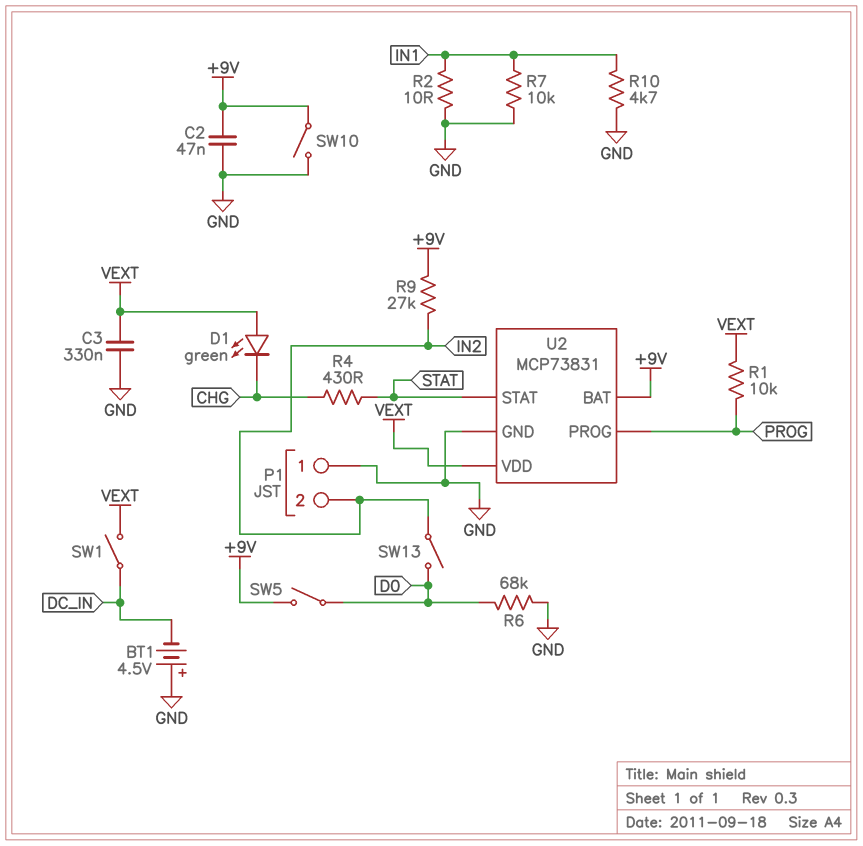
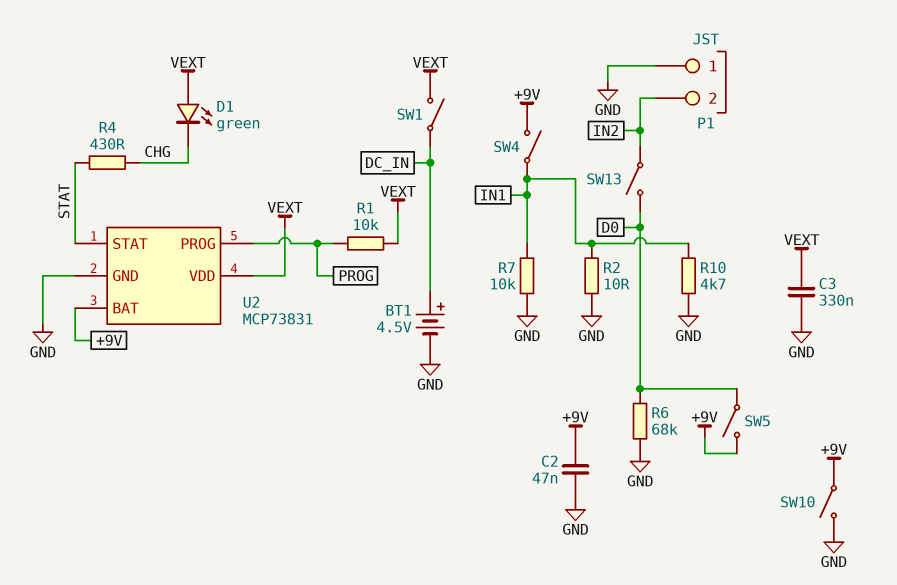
BT1: 4.5V (plus GND, minus DC_IN) -> 4.5V (plus DC_IN, minus GND)
R9: 27k (+9V, IN2) -> none
SW4: none -> switch (+9V, IN1)

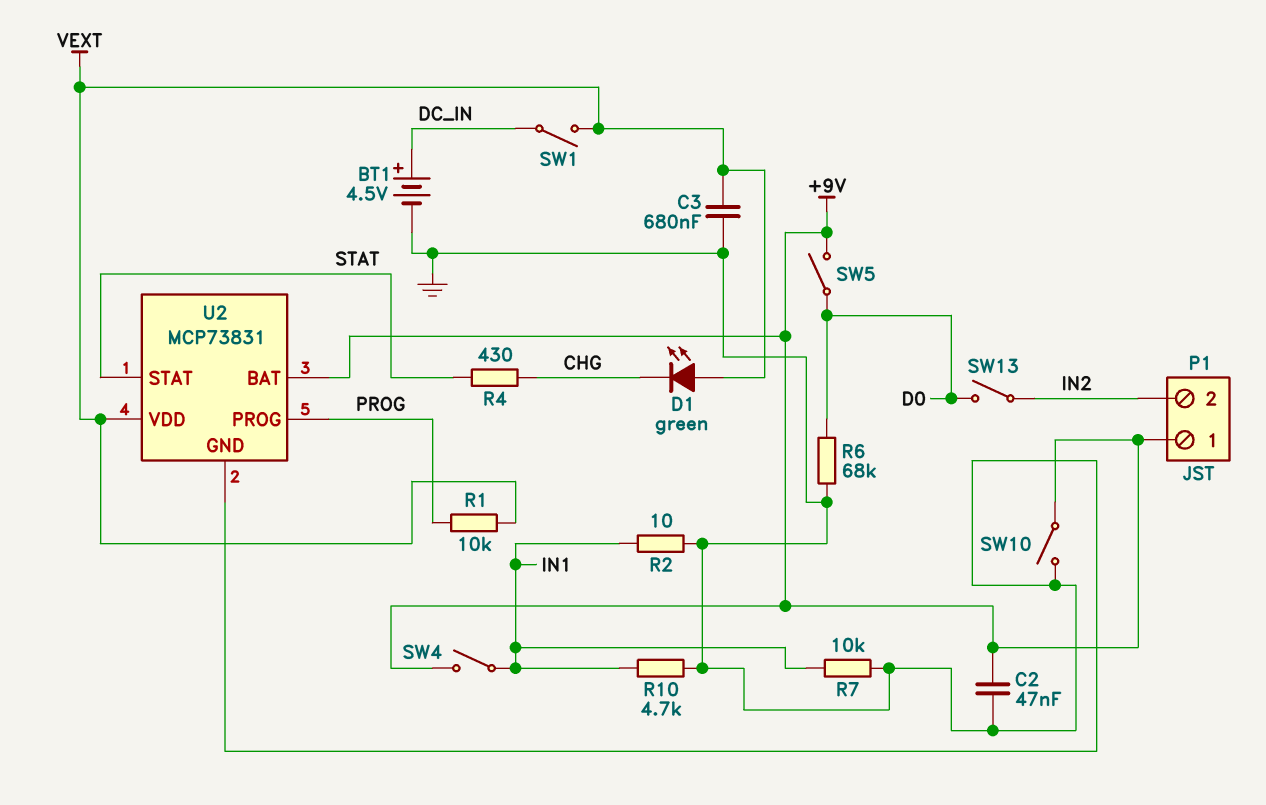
C3: 330nF (GND, VEXT) -> 680nF (GND, VEXT)
P1 pin 1: GND -> +9V

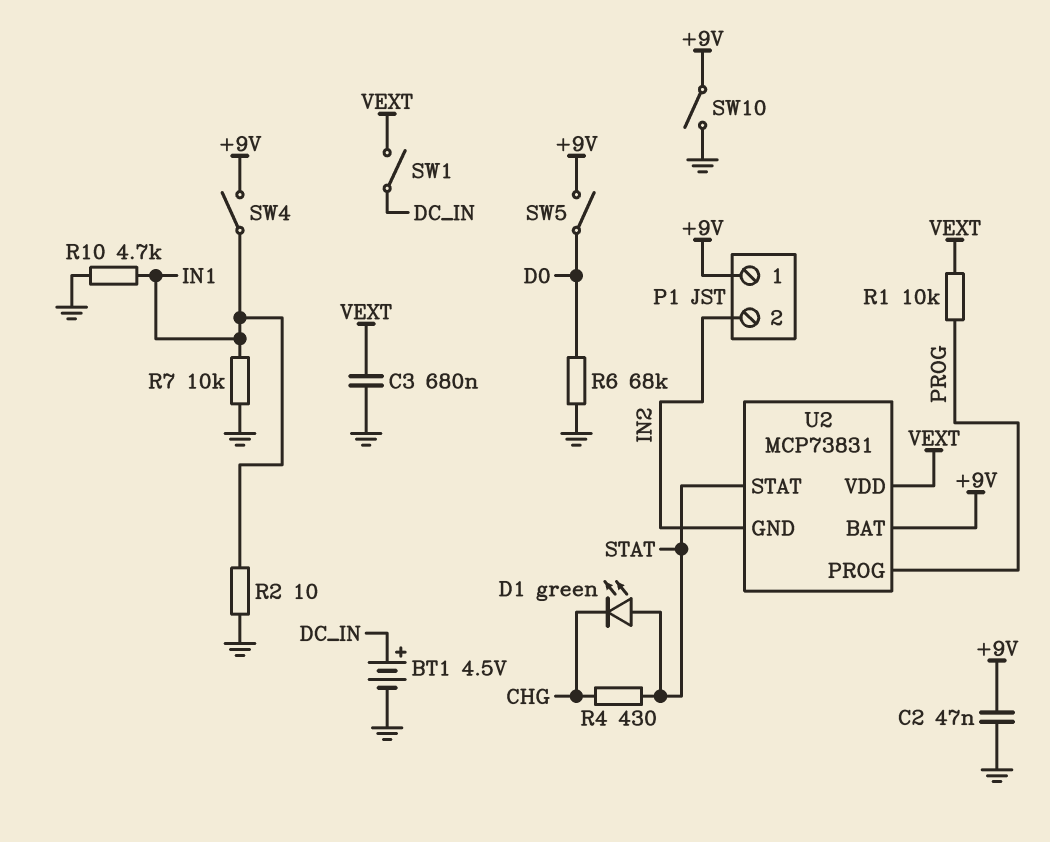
D1: LED green (A VEXT, K CHG) -> LED green (A STAT, K CHG)
SW13: switch (D0, IN2) -> none
U2 pin GND: GND -> IN2

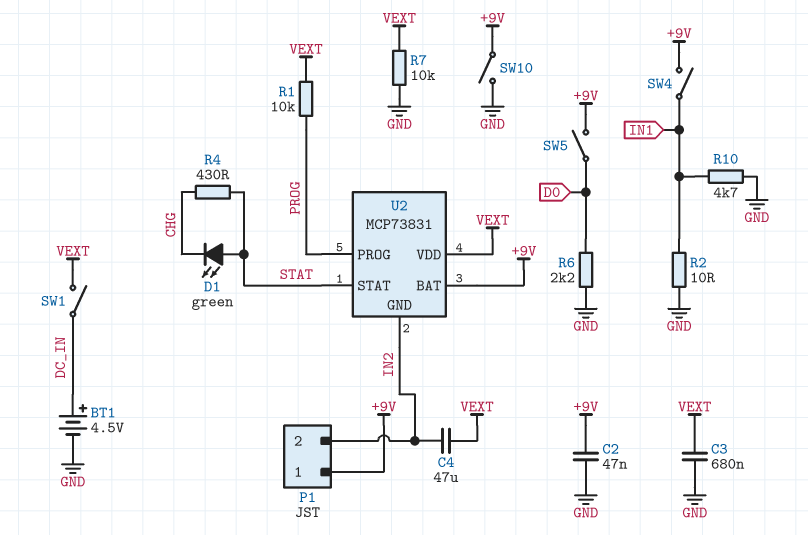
C4: none -> 47uF (IN2, VEXT)
R6: 68k (D0, GND) -> 2.2k (D0, GND)
R7: 10k (GND, IN1) -> 10k (GND, VEXT)

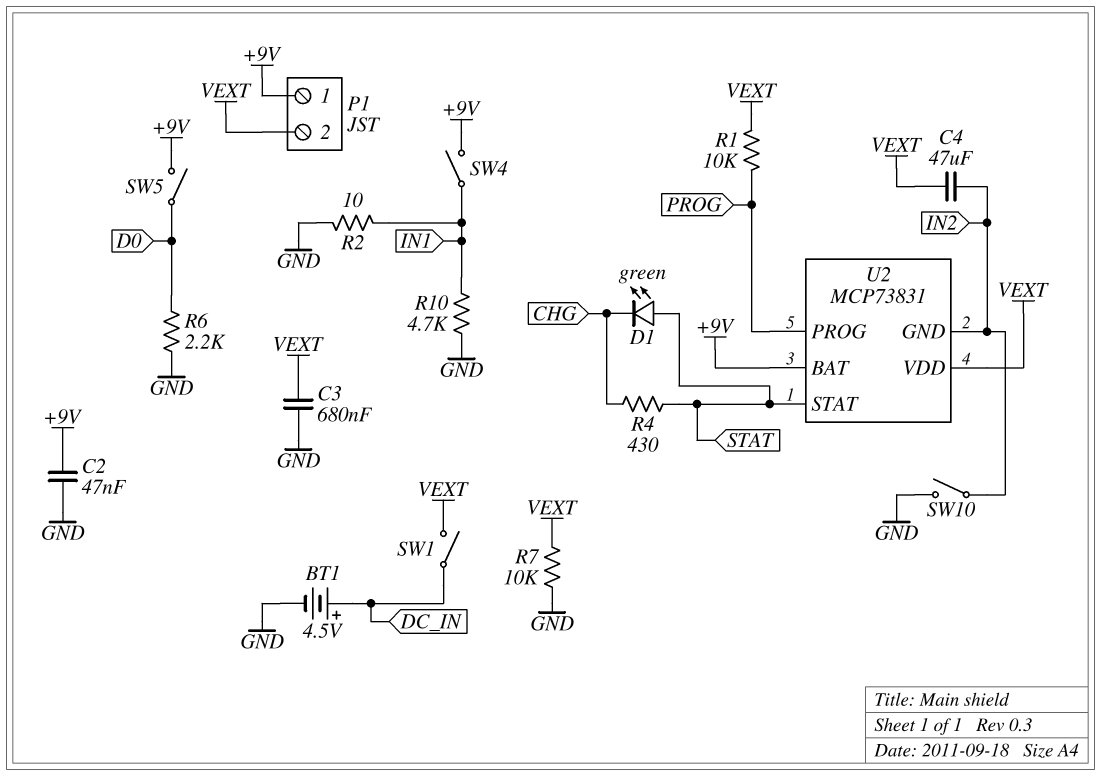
P1 pin 2: IN2 -> VEXT
SW10: switch (+9V, GND) -> switch (GND, IN2)

